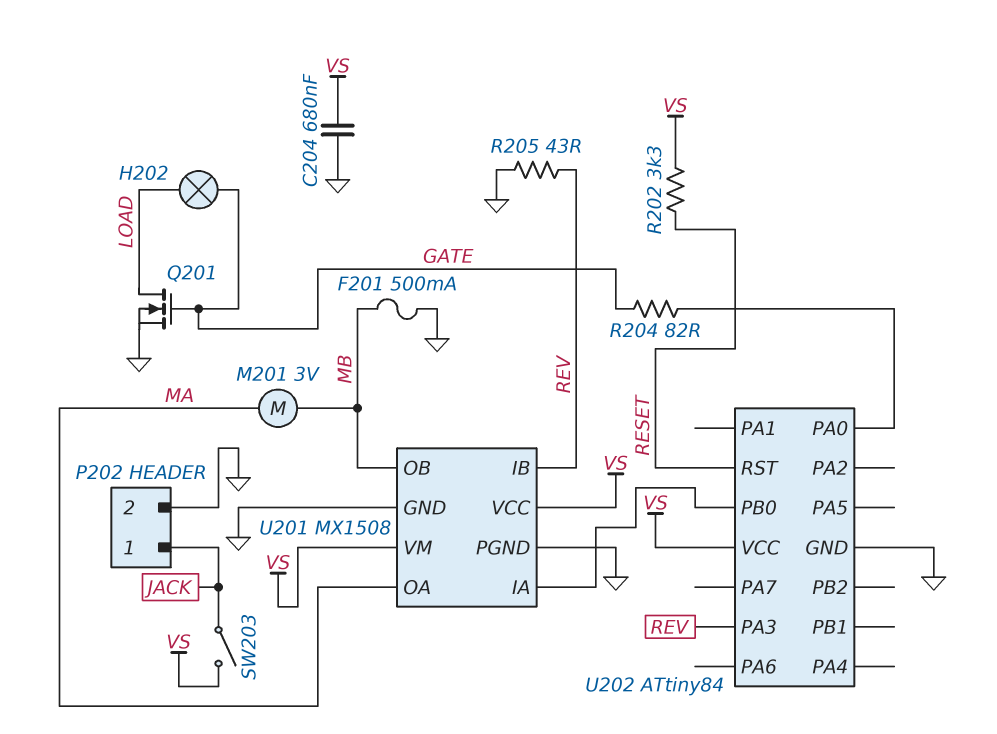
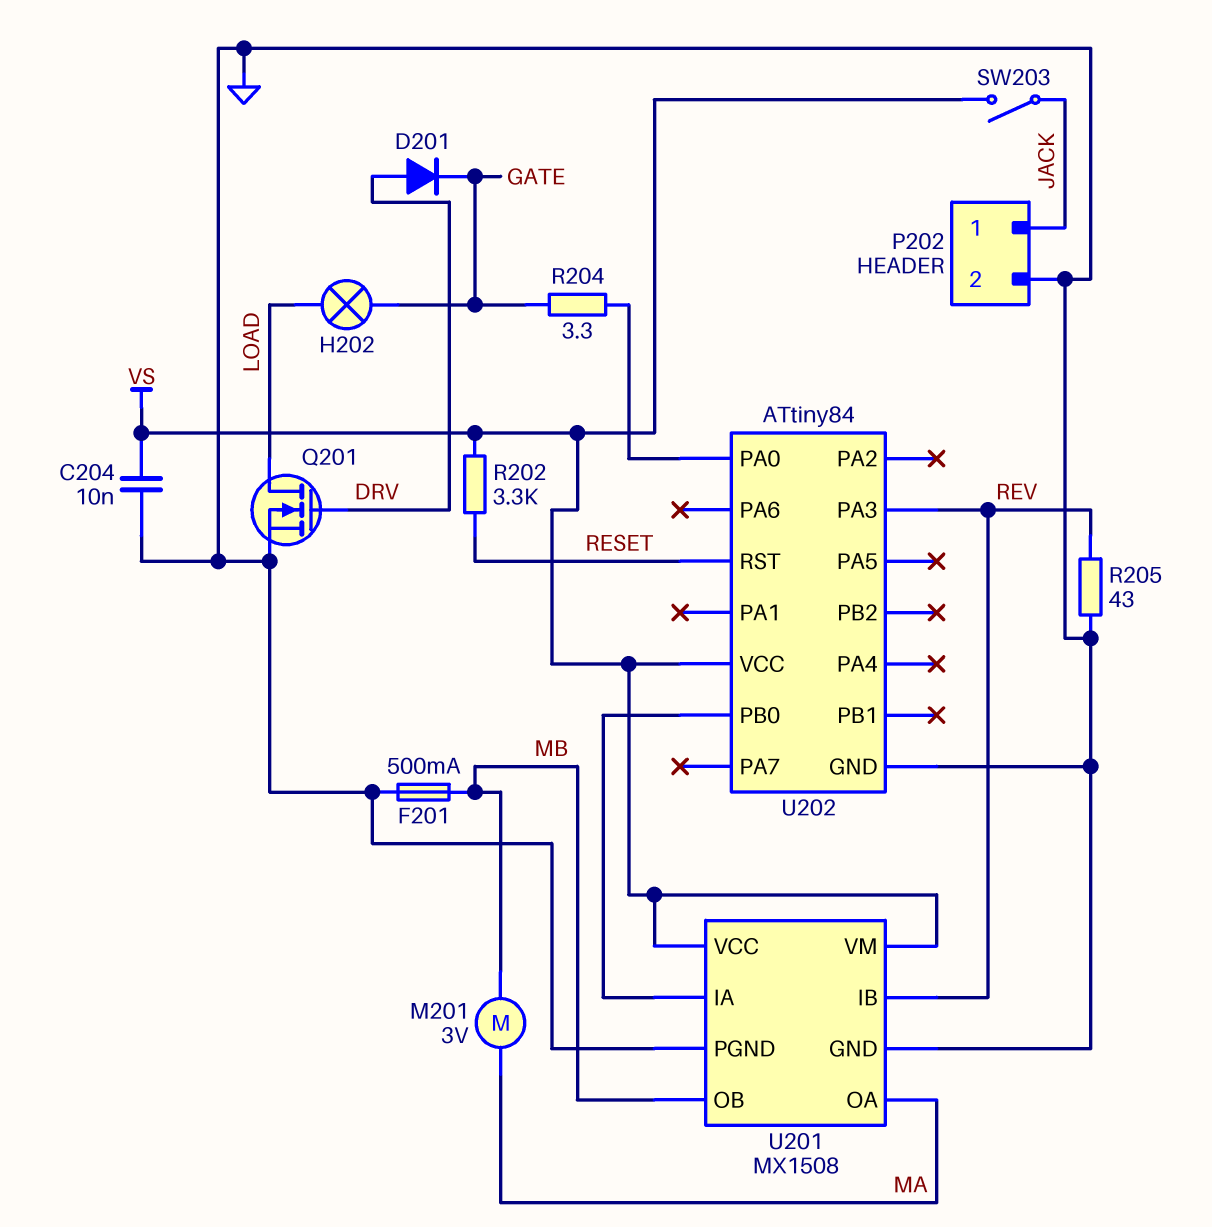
C204: 680nF (GND, VS) -> 10nF (GND, VS)
D201: none -> diode (A DRV, K GATE)
Q201: NMOS (G GATE, D LOAD, S GND) -> NMOS (G DRV, D LOAD, S GND)
R204: 82 (GATE, U202/PA0) -> 3.3 (GATE, U202/PA0)

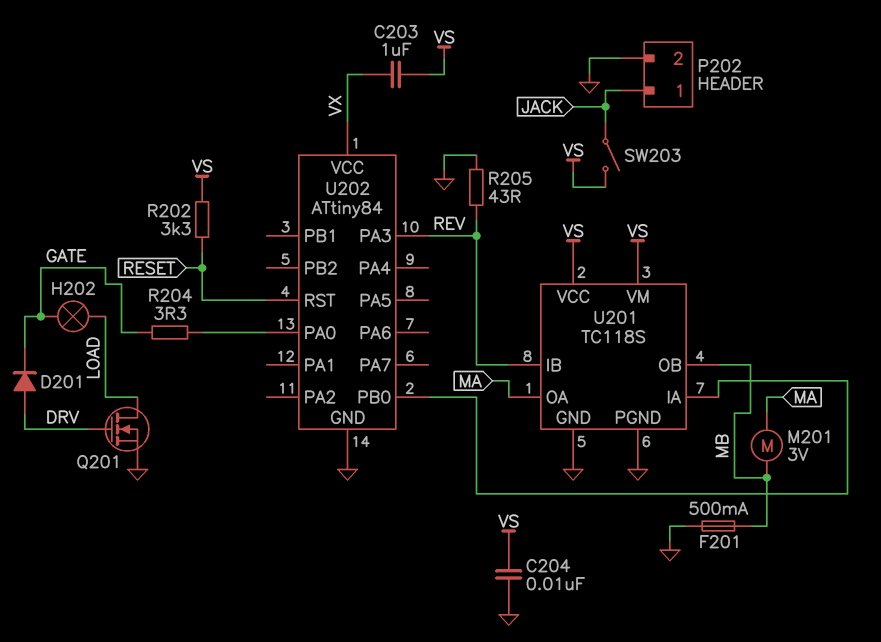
C203: none -> 1uF (VS, VX)
U201: MX1508 -> TC118S
U202 pin VCC: VS -> VX

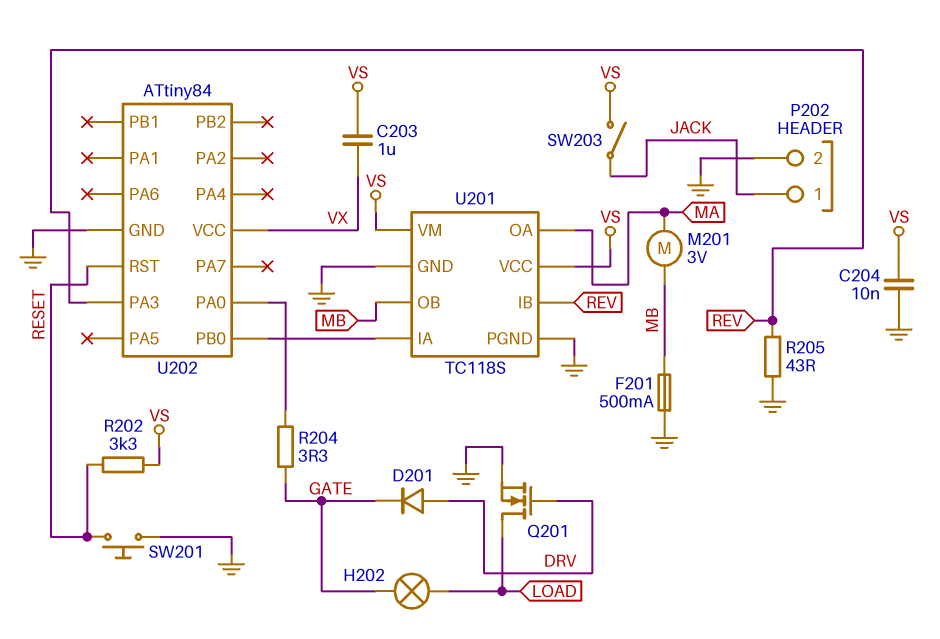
SW201: none -> button (GND, RESET)

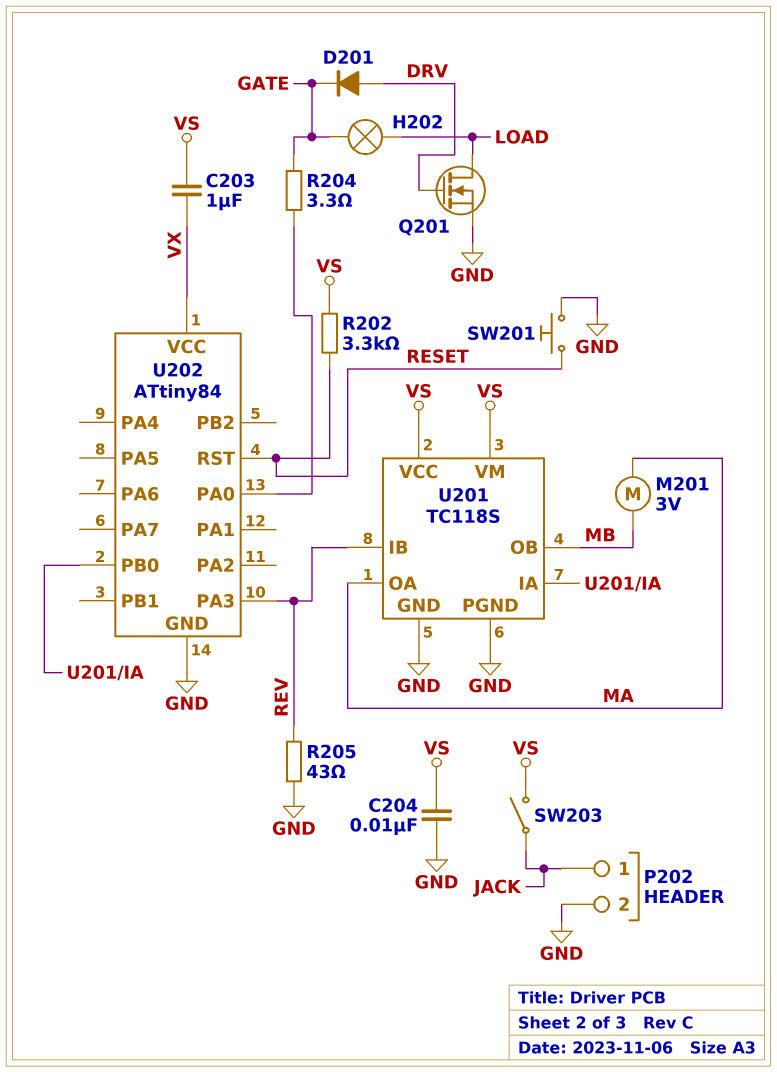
F201: 500mA (GND, MB) -> none

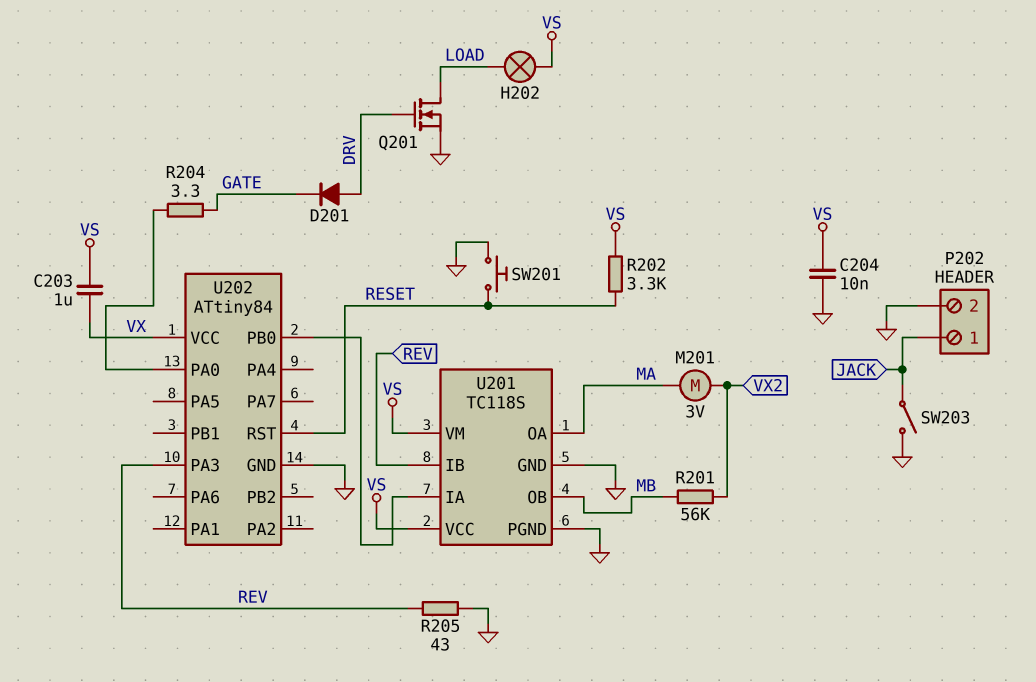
H202: lamp (GATE, LOAD) -> lamp (LOAD, VS)
M201: motor 3V (MA, MB) -> motor 3V (MA, VX2)
R201: none -> 56k (MB, VX2)
SW203: switch (JACK, VS) -> switch (GND, JACK)

